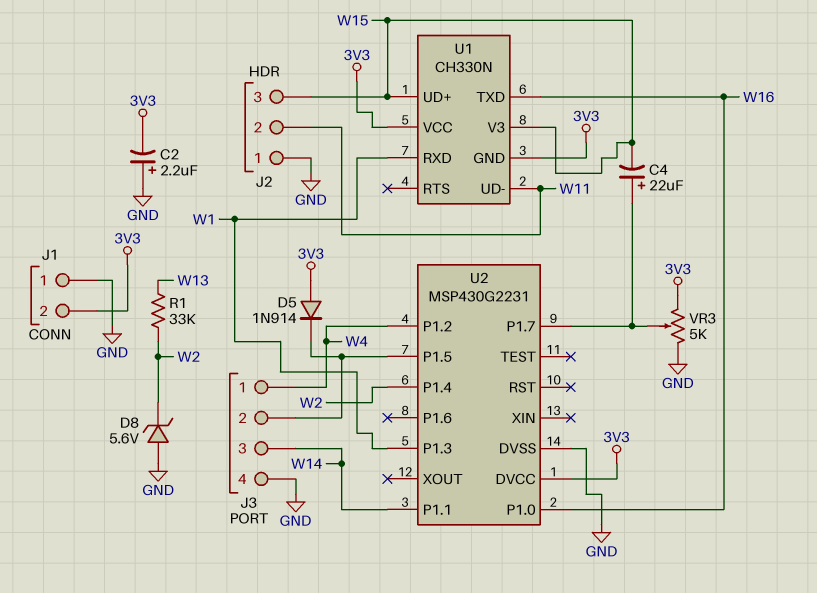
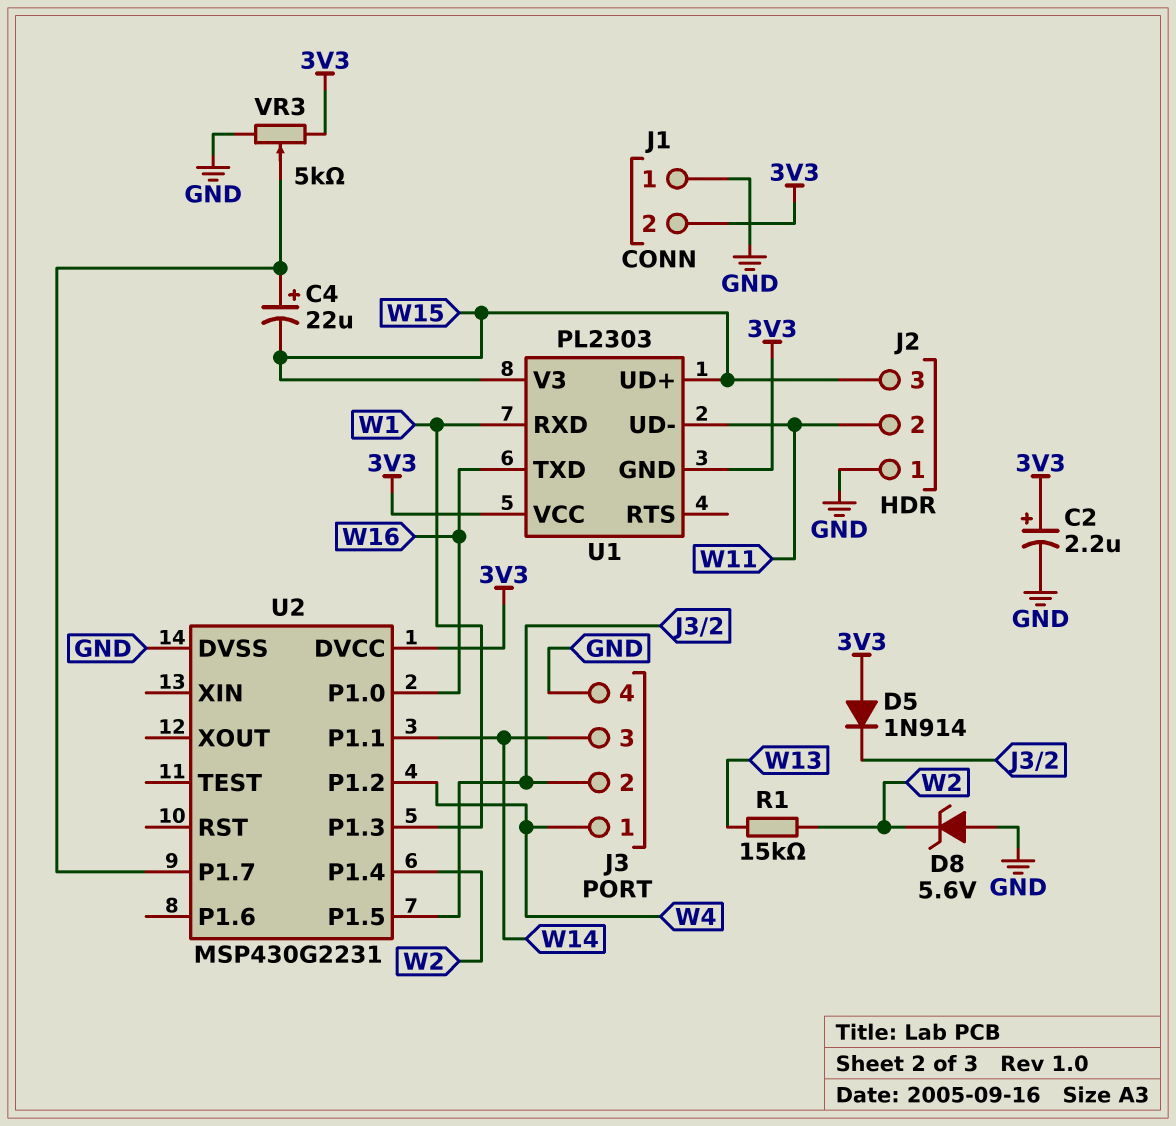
C2: 2.2uF (plus GND, minus 3V3) -> 2.2uF (plus 3V3, minus GND)
R1: 33k (W2, W13) -> 15k (W2, W13)
U1: CH330N -> PL2303

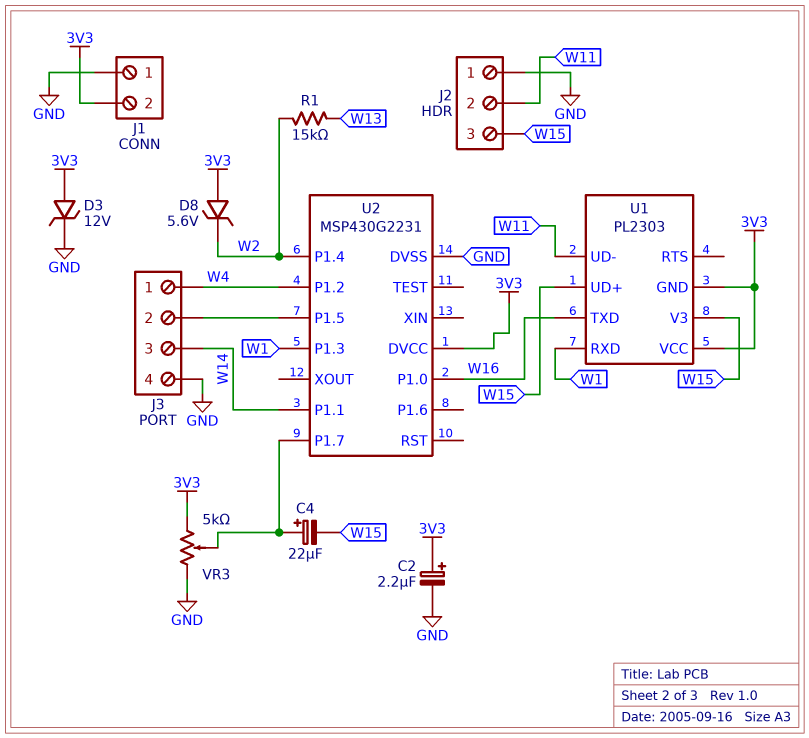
D3: none -> zener 12V (A 3V3, K GND)
D5: diode 1N914 (A 3V3, K J3/2) -> none
D8: zener 5.6V (A GND, K W2) -> zener 5.6V (A 3V3, K W2)

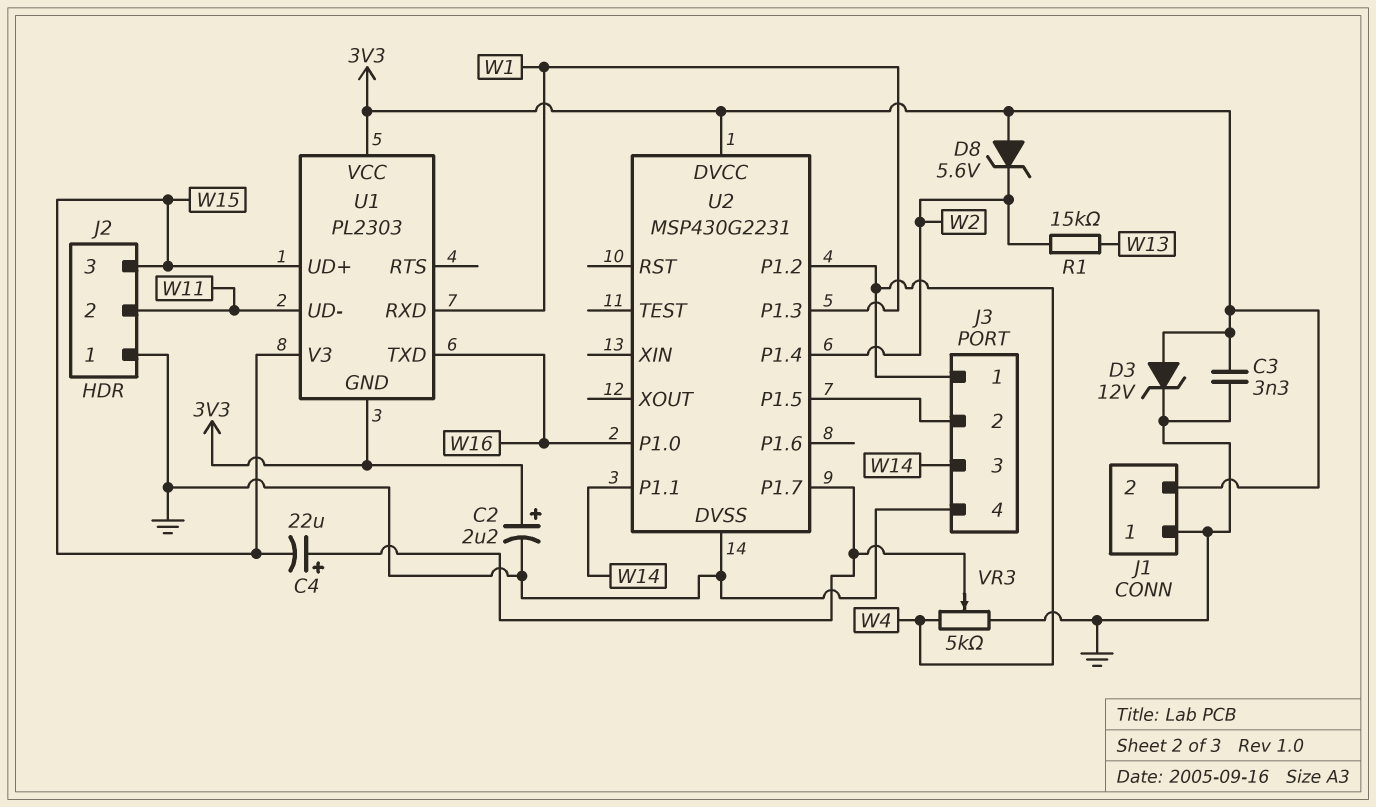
C3: none -> 3.3nF (3V3, GND)
VR3: 5k (3V3, GND, wiper U2/P1.7) -> 5k (GND, W4, wiper U2/P1.7)

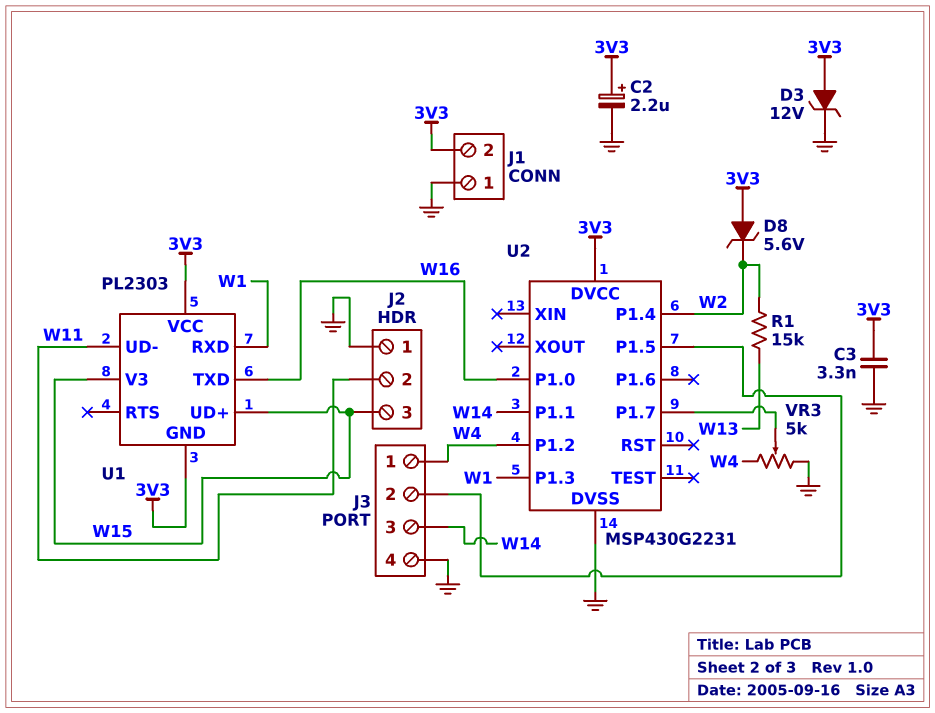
C4: 22uF (plus U2/P1.7, minus W15) -> none

